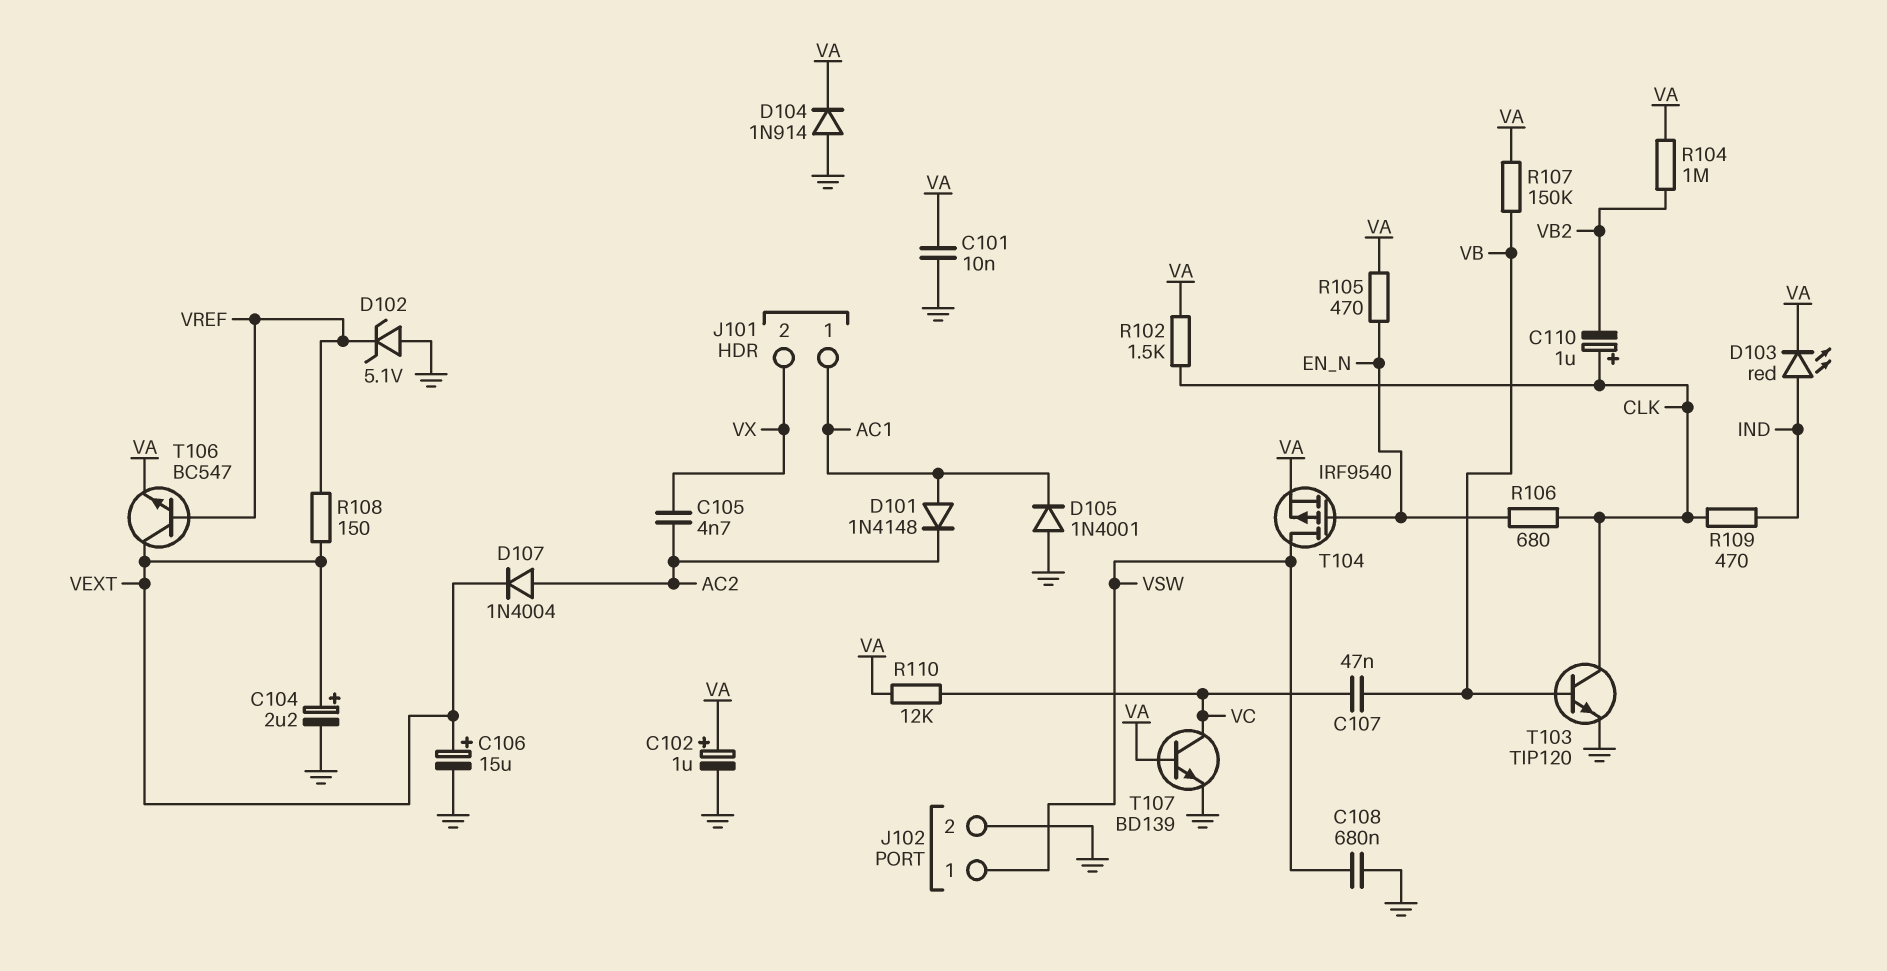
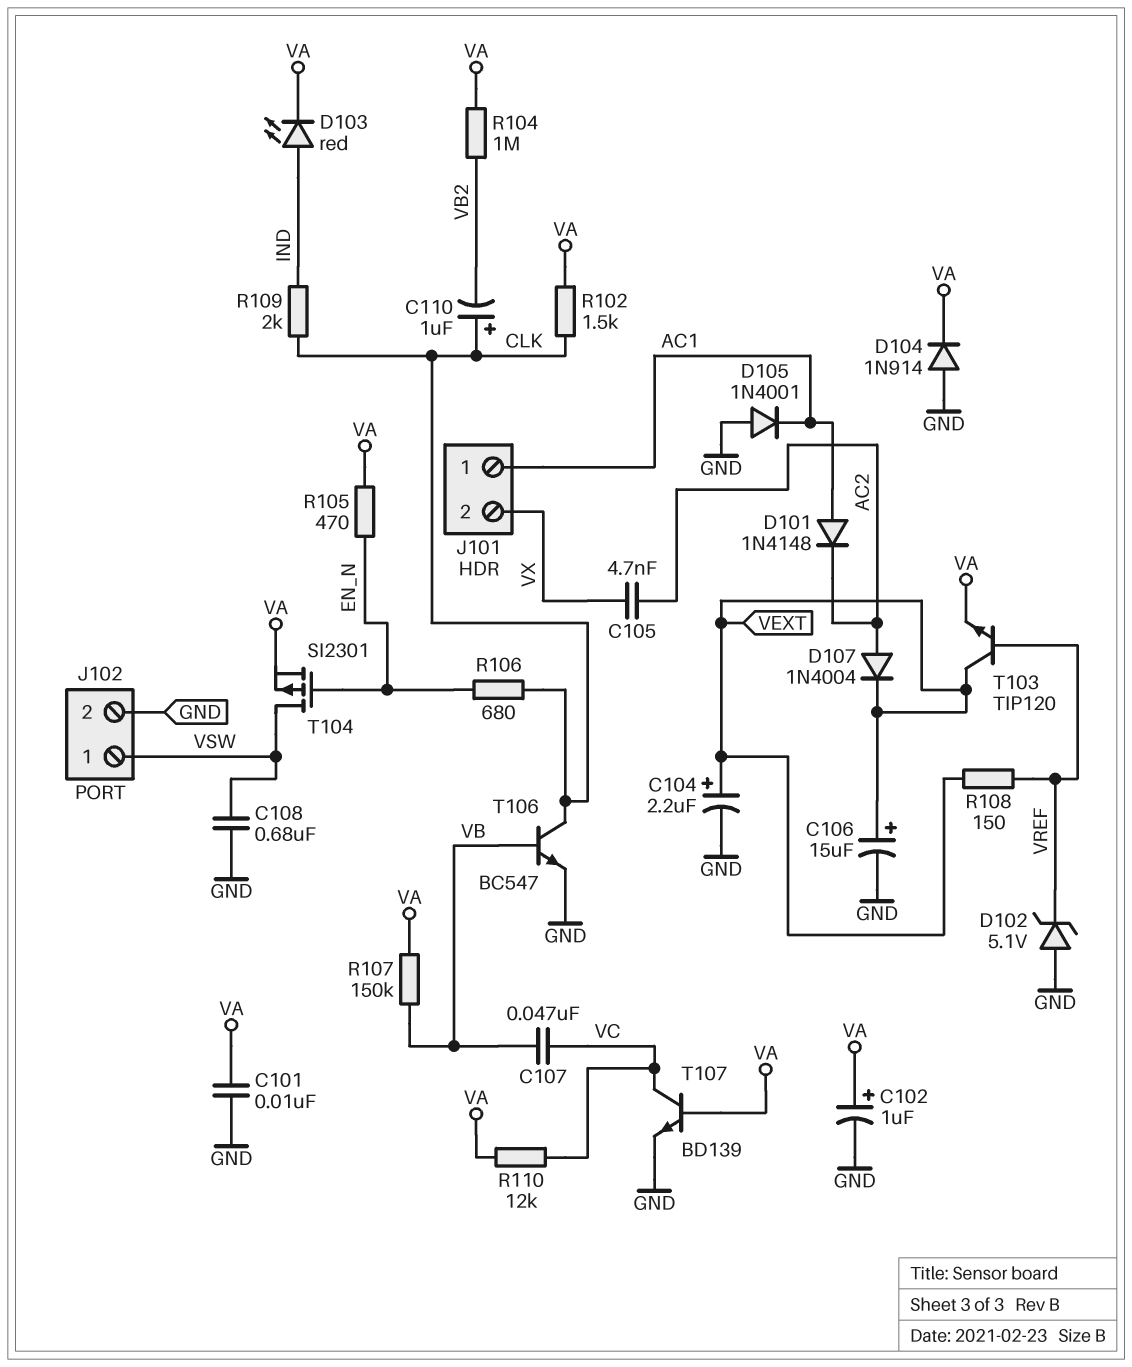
R109: 470 (CLK, IND) -> 2k (CLK, IND)
T103: NPN TIP120 (B VB, C CLK, E GND) -> NPN TIP120 (B VREF, C VEXT, E VA)
T104: PMOS IRF9540 (G EN_N, D VSW, S VA) -> PMOS SI2301 (G EN_N, D VSW, S VA)
T106: NPN BC547 (B VREF, C VEXT, E VA) -> NPN BC547 (B VB, C CLK, E GND)

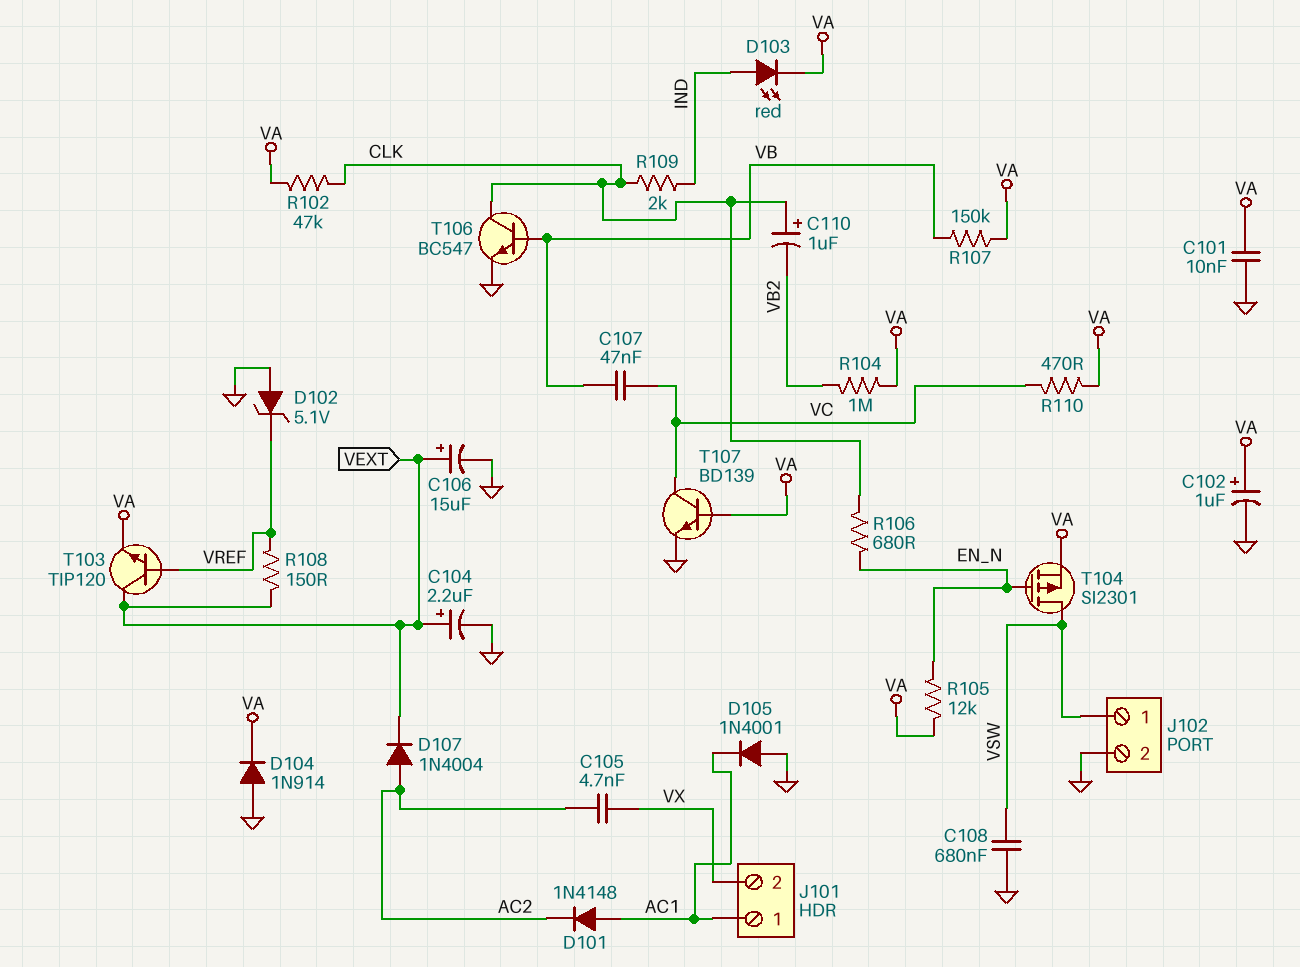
R102: 1.5k (CLK, VA) -> 47k (CLK, VA)
R105: 470 (EN_N, VA) -> 12k (EN_N, VA)
R110: 12k (VA, VC) -> 470 (VA, VC)

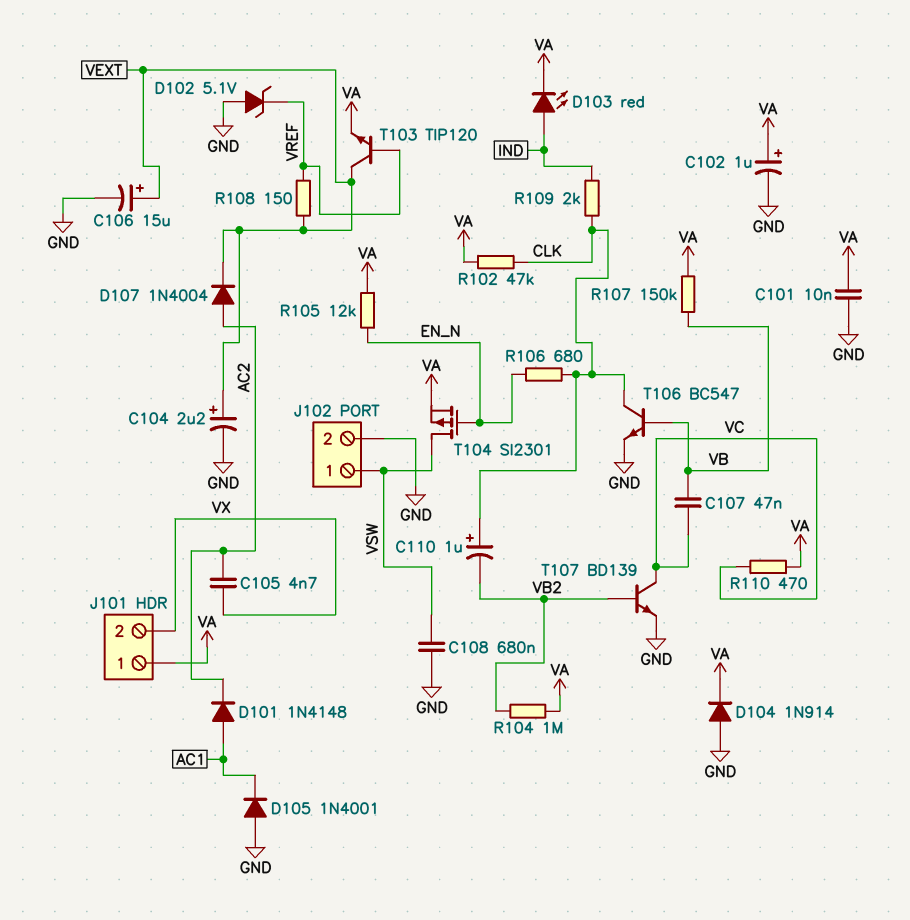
J101 pin 1: AC1 -> VA
T107: NPN BD139 (B VA, C VC, E GND) -> NPN BD139 (B VB2, C VC, E GND)

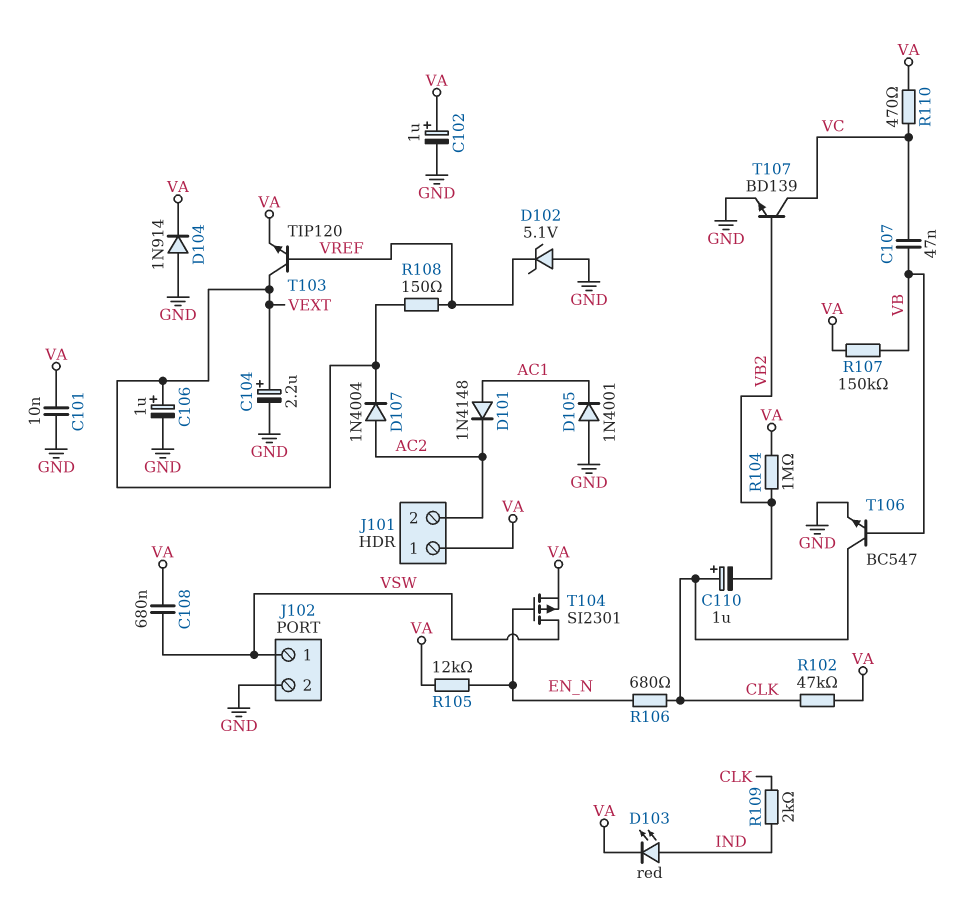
C105: 4.7nF (AC2, VX) -> none
C106: 15uF (plus VEXT, minus GND) -> 1uF (plus VEXT, minus GND)
C108: 680nF (GND, VSW) -> 680nF (VA, VSW)
J101 pin 2: VX -> AC2

